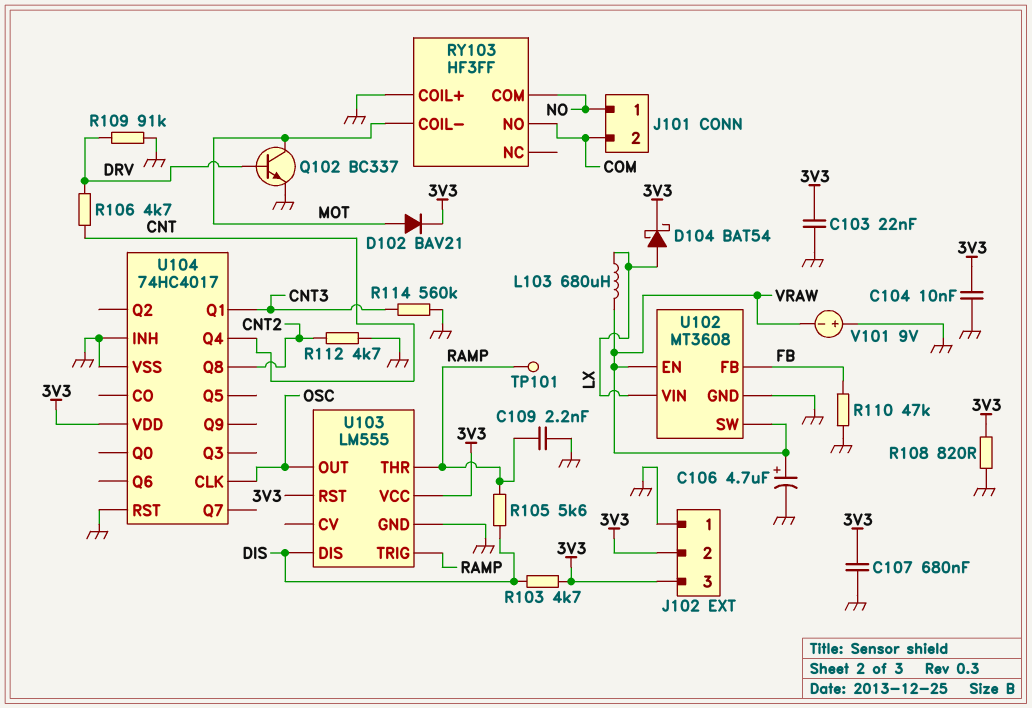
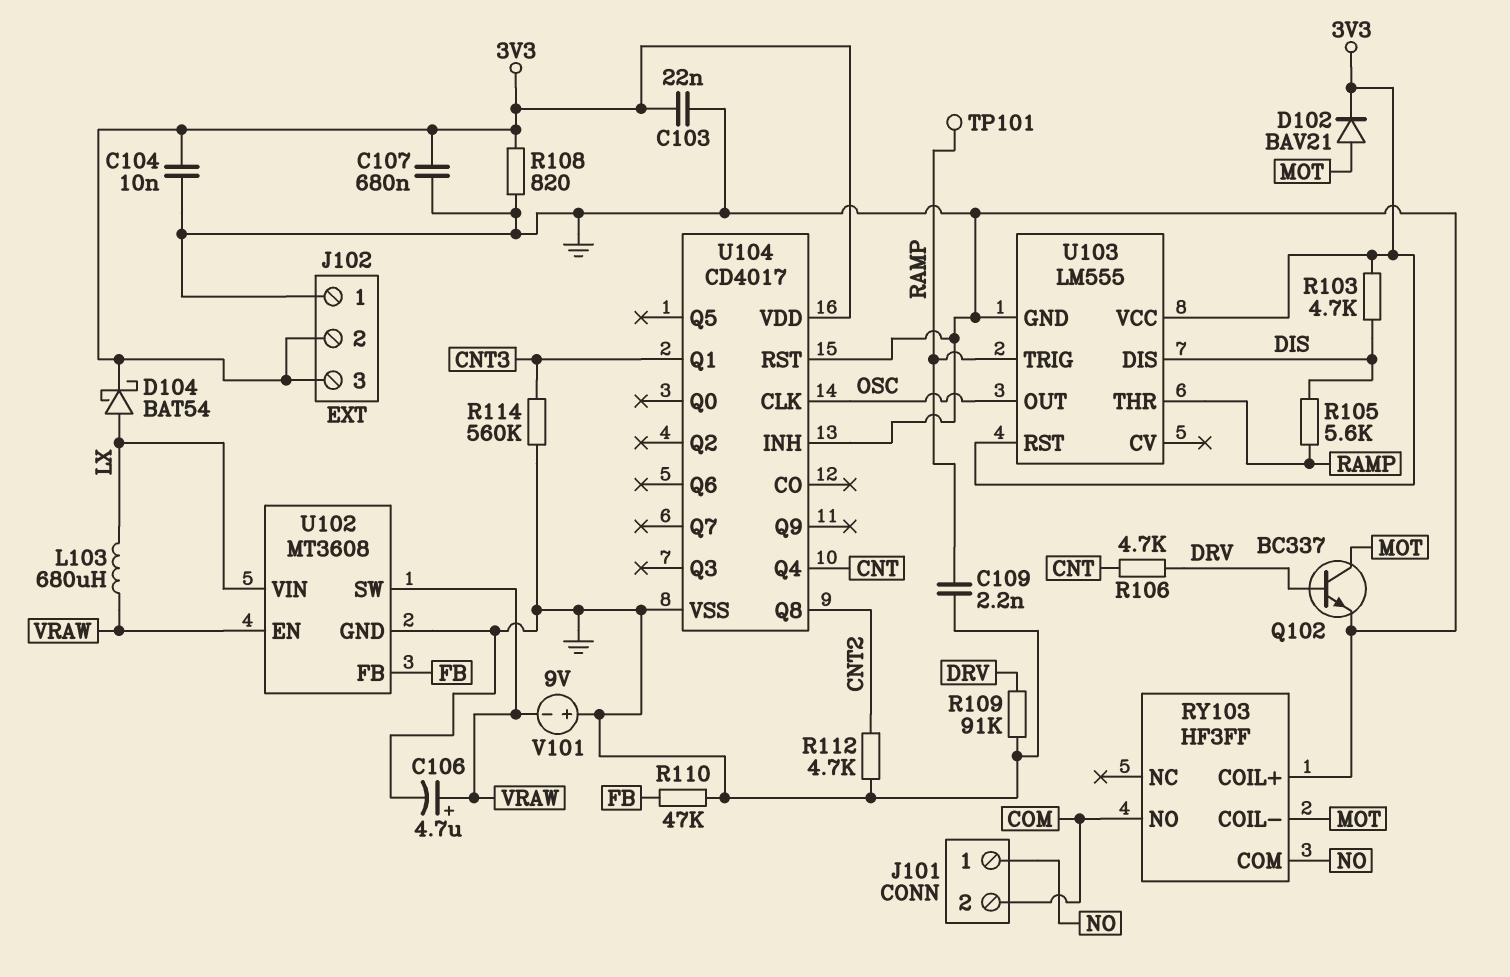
U104: 74HC4017 -> CD4017

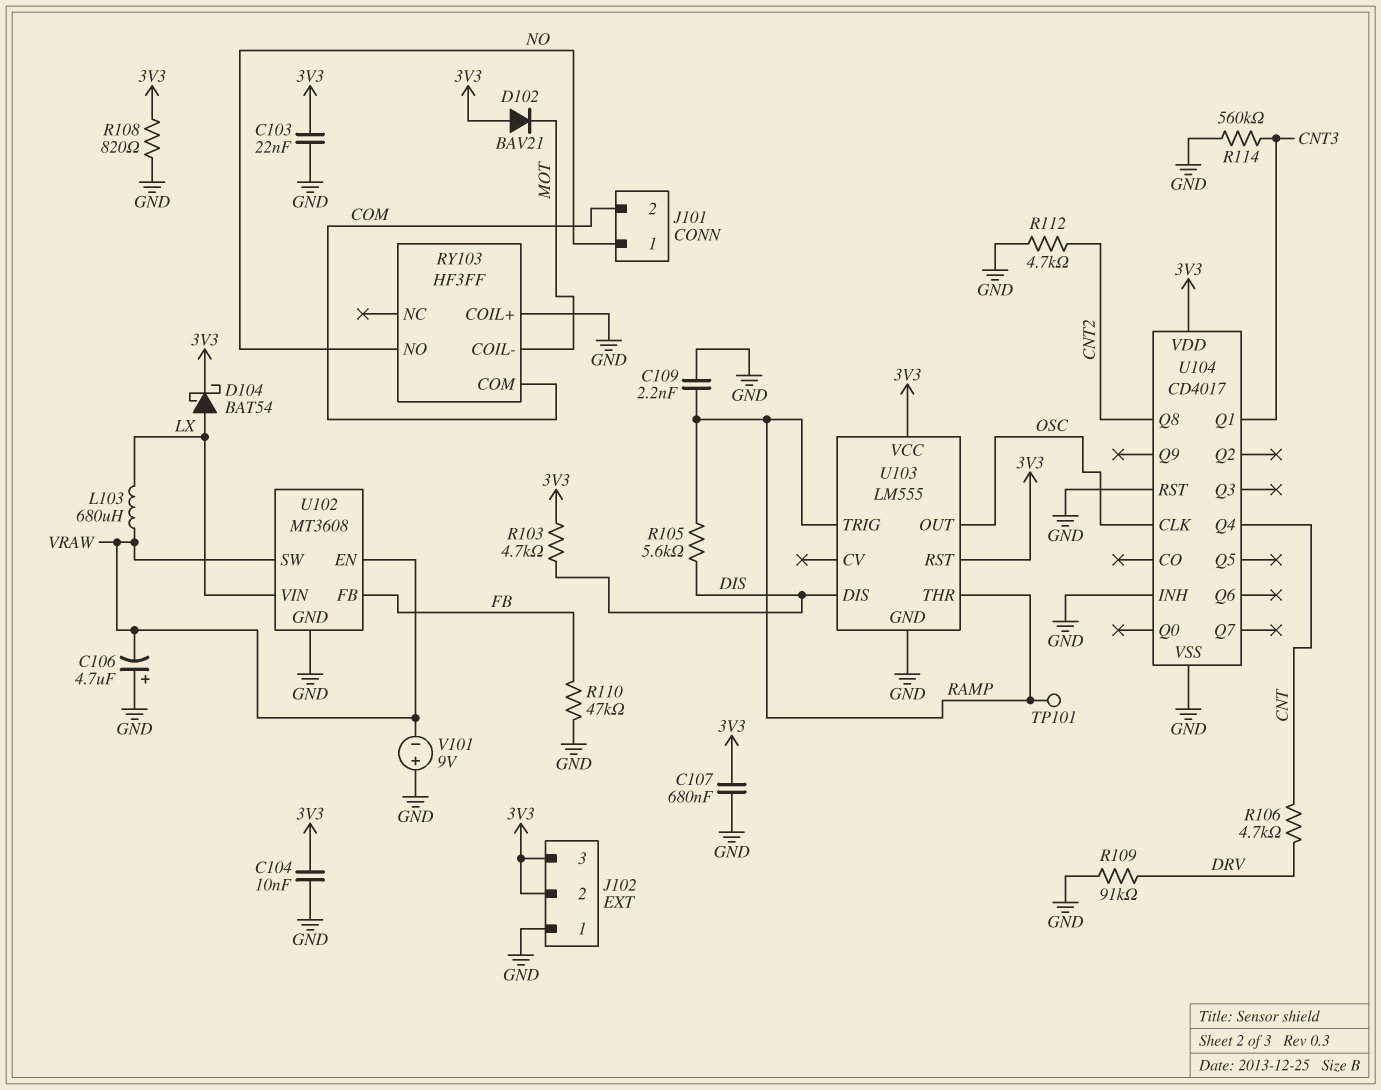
C106: 4.7uF (plus VRAW, minus GND) -> 4.7uF (plus GND, minus VRAW)
D102: diode BAV21 (A MOT, K 3V3) -> diode BAV21 (A 3V3, K MOT)
Q102: NPN BC337 (B DRV, C MOT, E GND) -> none
RY103 pin COM: NO -> COM
RY103 pin NO: COM -> NO

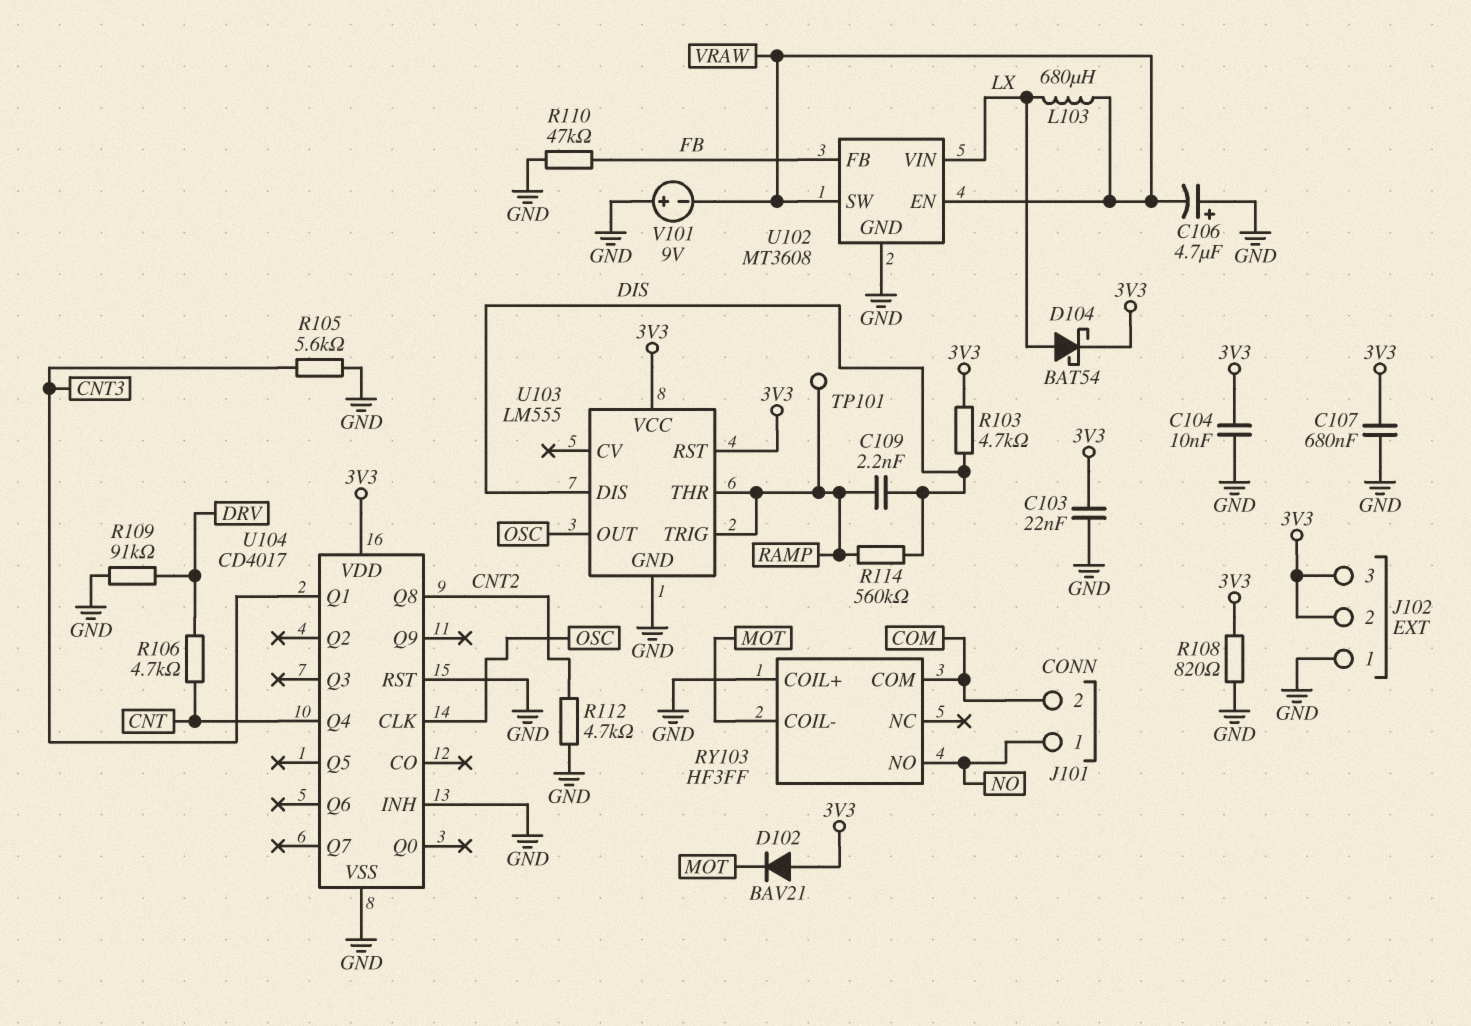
C109: 2.2nF (GND, RAMP) -> 2.2nF (DIS, RAMP)
R105: 5.6k (DIS, RAMP) -> 5.6k (CNT3, GND)
R114: 560k (CNT3, GND) -> 560k (DIS, RAMP)

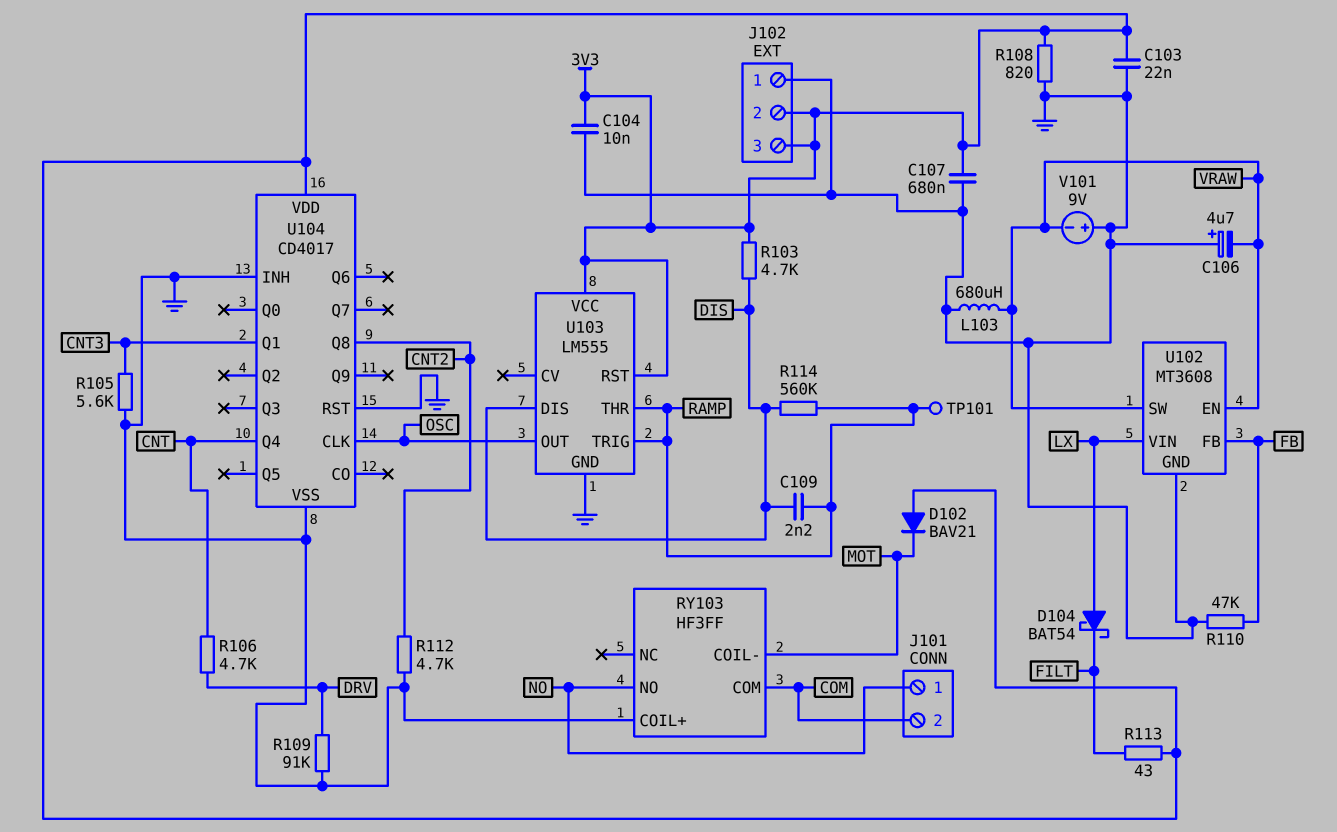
D104: schottky BAT54 (A LX, K 3V3) -> schottky BAT54 (A LX, K FILT)
L103: 680uH (LX, VRAW) -> 680uH (GND, VRAW)
R113: none -> 43 (3V3, FILT)

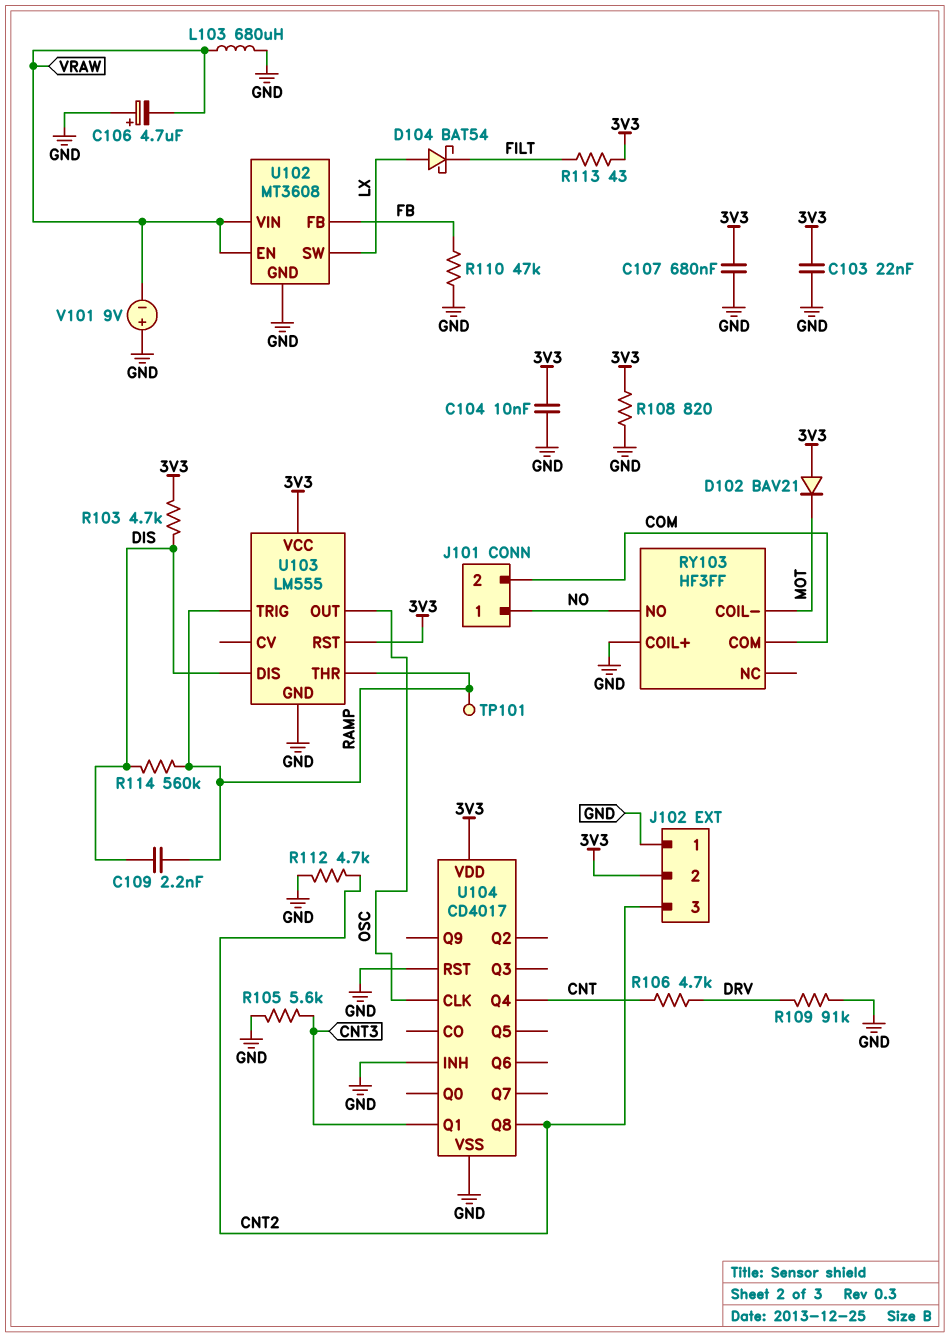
J102 pin 3: 3V3 -> CNT2
U102 pin SW: VRAW -> LX
U102 pin VIN: LX -> VRAW

